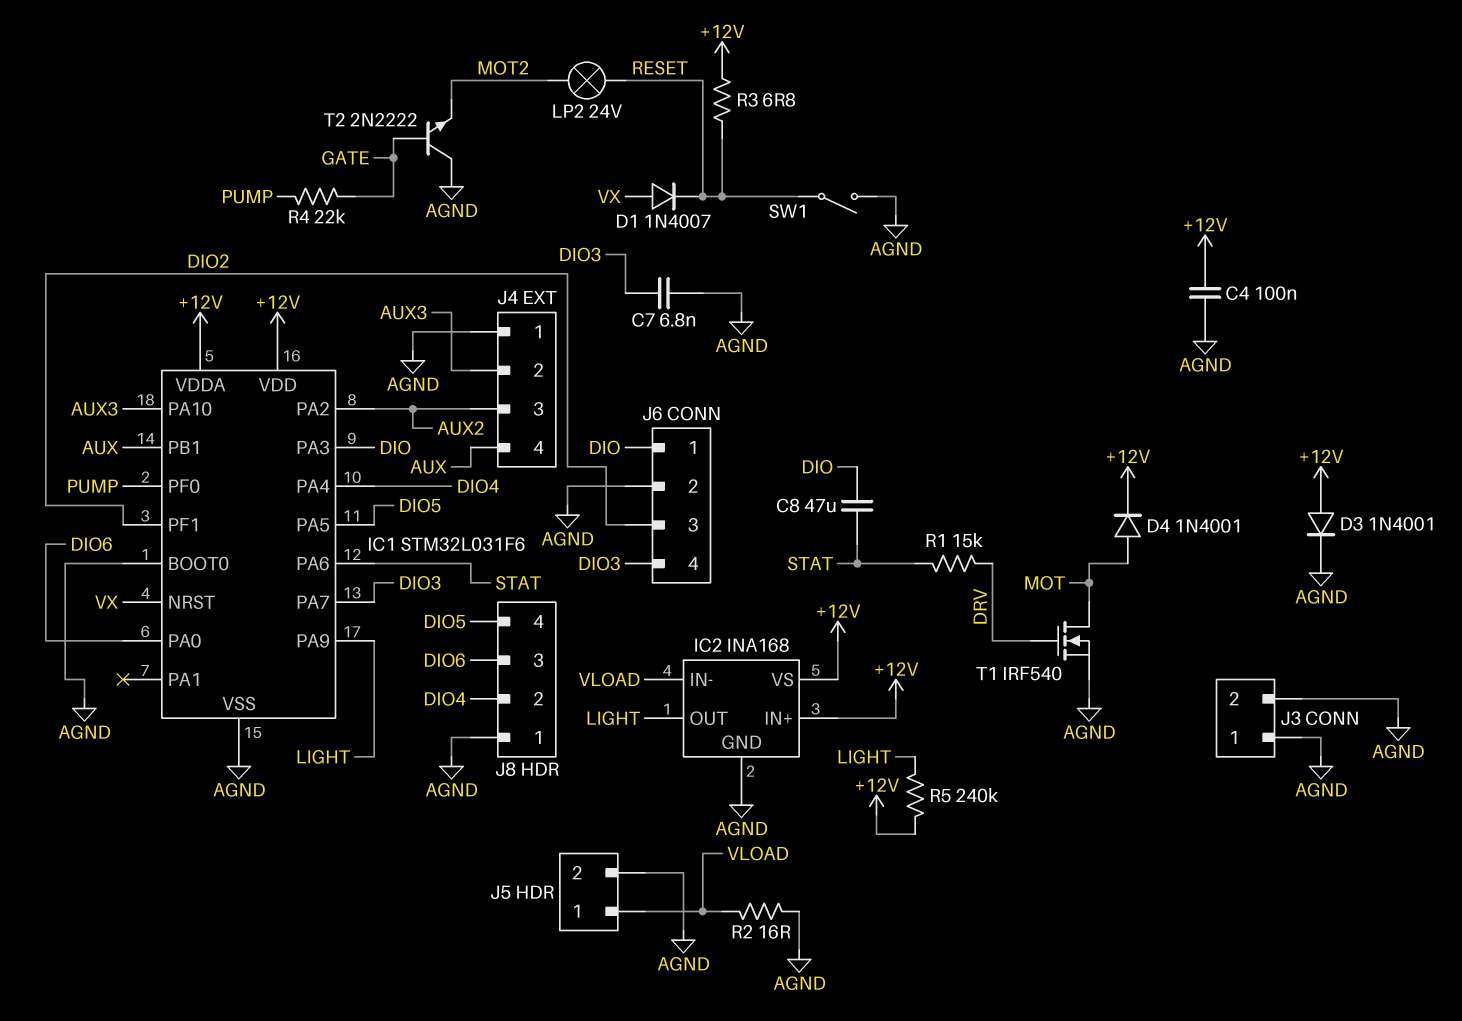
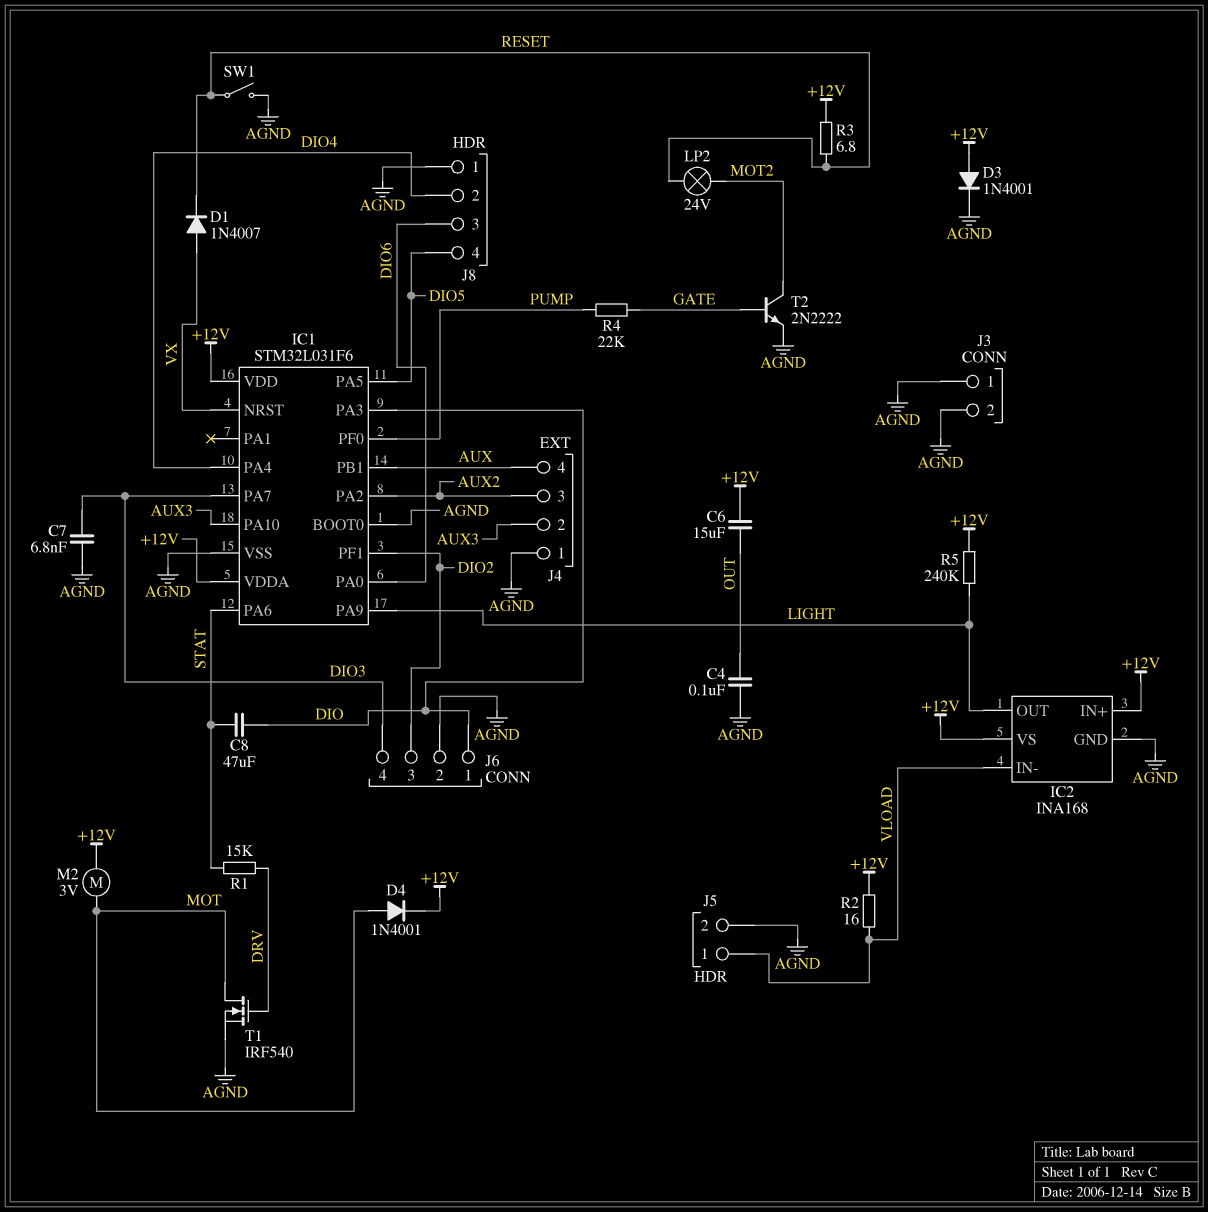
C4: 100nF (+12V, AGND) -> 100nF (AGND, OUT)
C6: none -> 15uF (+12V, OUT)
M2: none -> motor 3V (+12V, MOT)
R2: 16 (AGND, VLOAD) -> 16 (+12V, VLOAD)
T2: NPN 2N2222 (B GATE, C AGND, E MOT2) -> NPN 2N2222 (B GATE, C MOT2, E AGND)

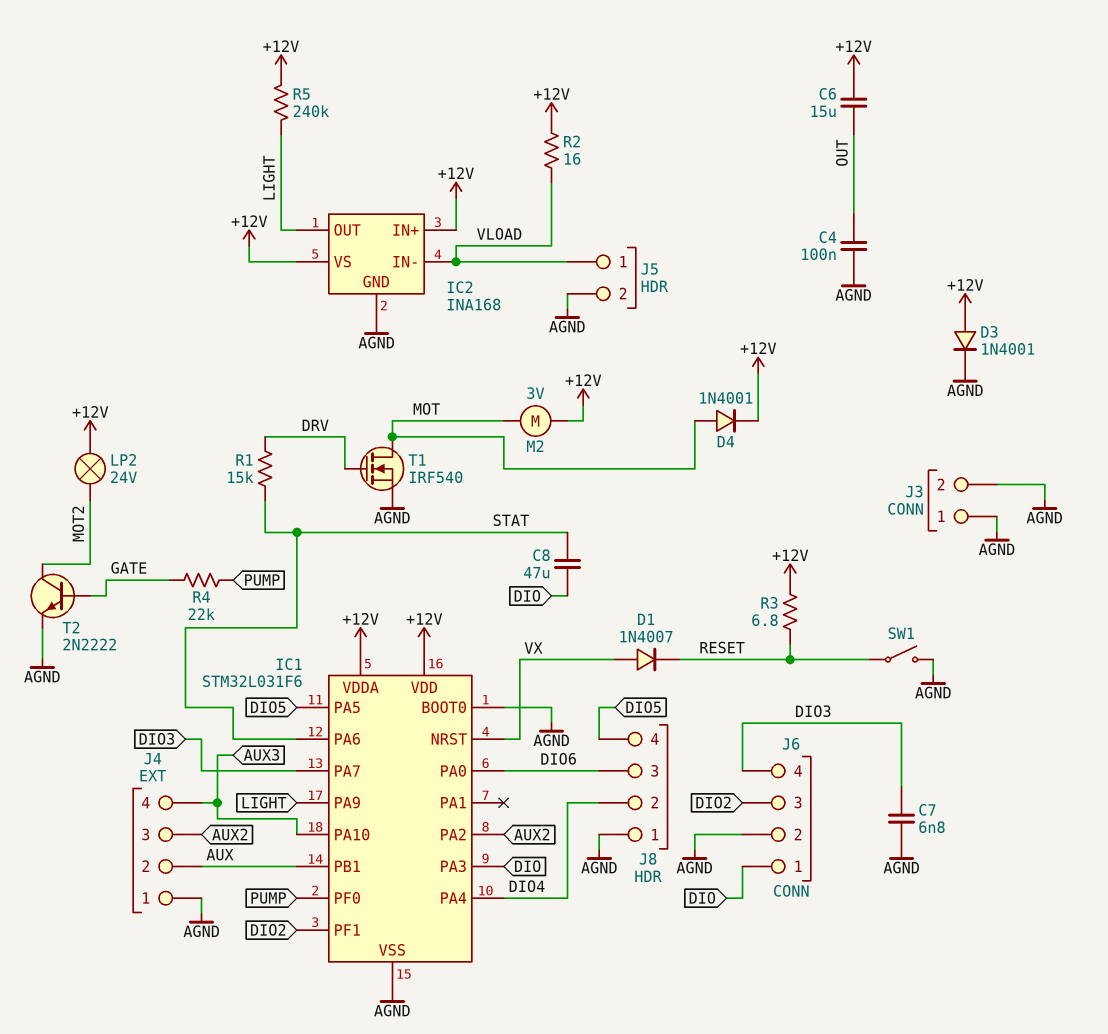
J4 pin 2: AUX3 -> AUX
J4 pin 4: AUX -> AUX3
LP2: lamp 24V (MOT2, RESET) -> lamp 24V (+12V, MOT2)

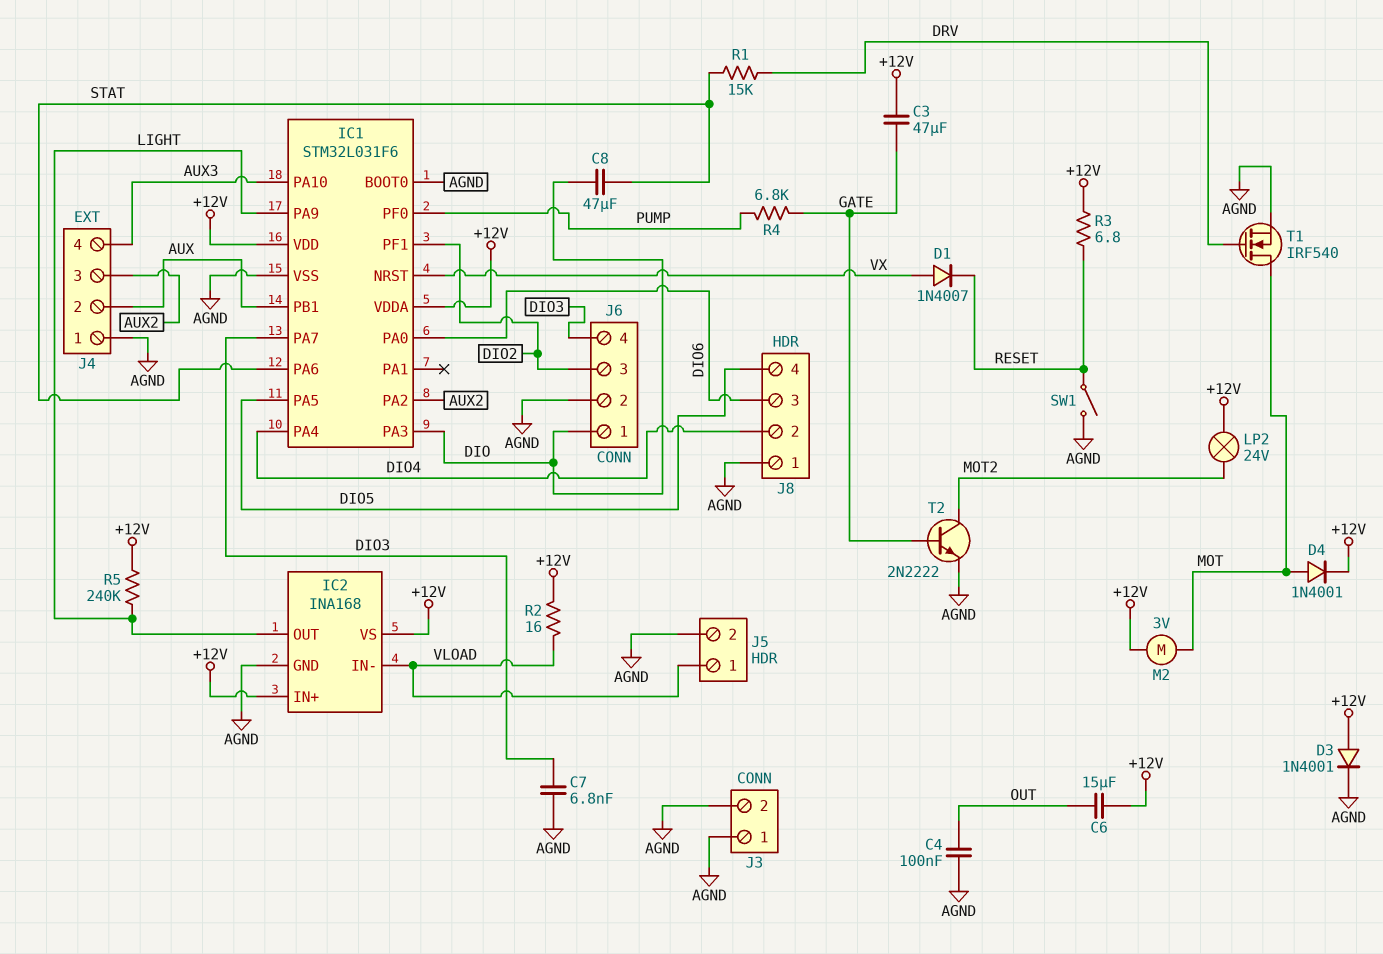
C3: none -> 47uF (+12V, GATE)
R4: 22k (GATE, PUMP) -> 6.8k (GATE, PUMP)

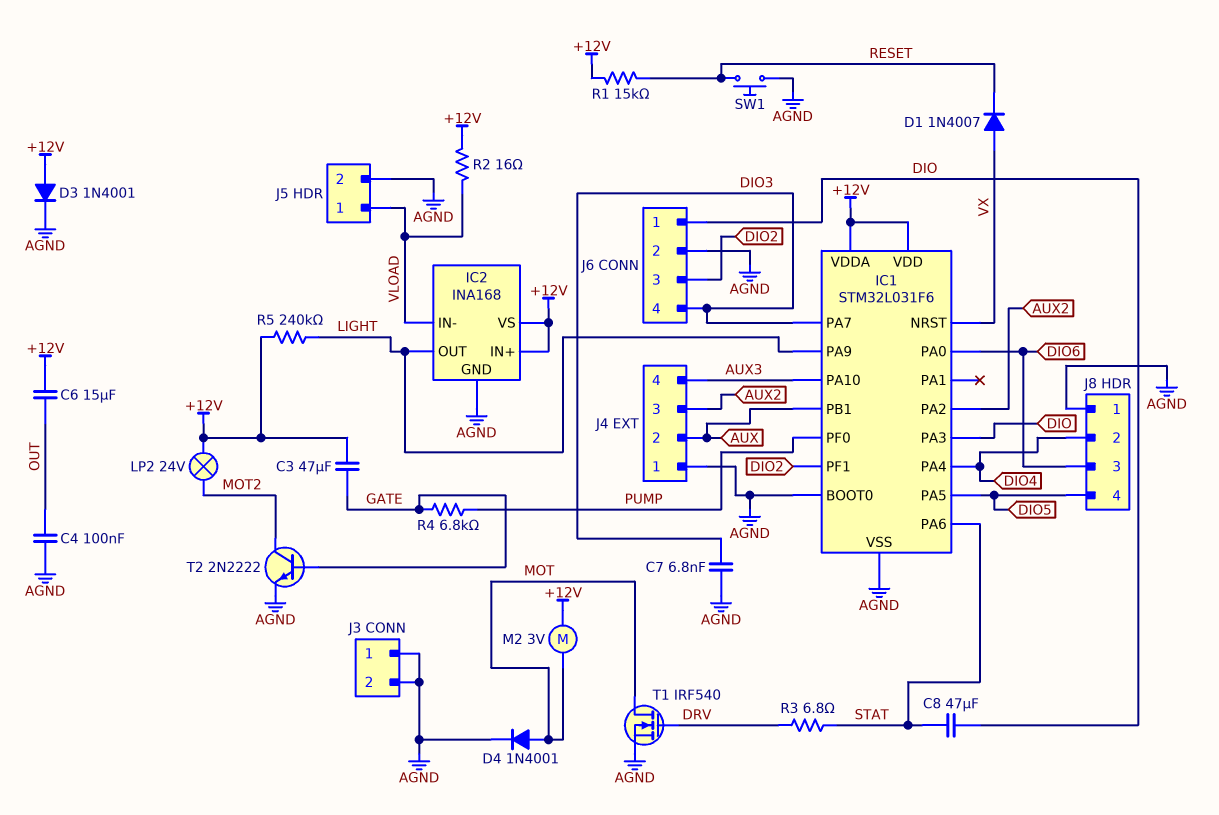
D4: diode 1N4001 (A MOT, K +12V) -> diode 1N4001 (A MOT, K AGND)
R1: 15k (DRV, STAT) -> 15k (+12V, RESET)
R3: 6.8 (+12V, RESET) -> 6.8 (DRV, STAT)
SW1: switch (AGND, RESET) -> button (AGND, RESET)

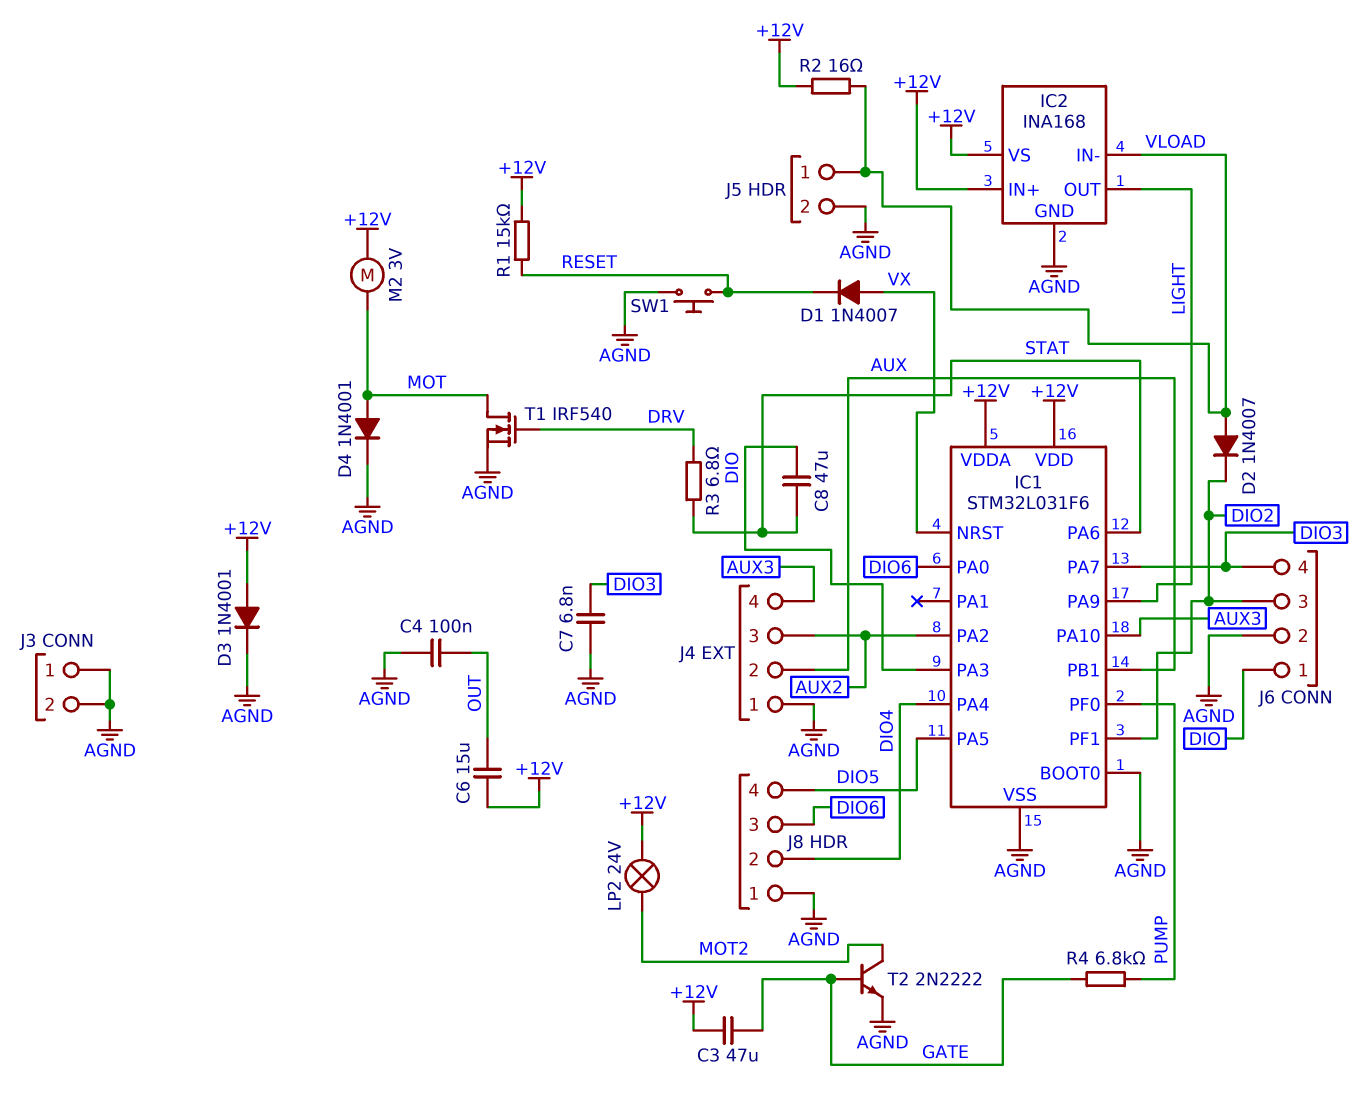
D2: none -> diode 1N4007 (A VLOAD, K DIO2)
R5: 240k (+12V, LIGHT) -> none

